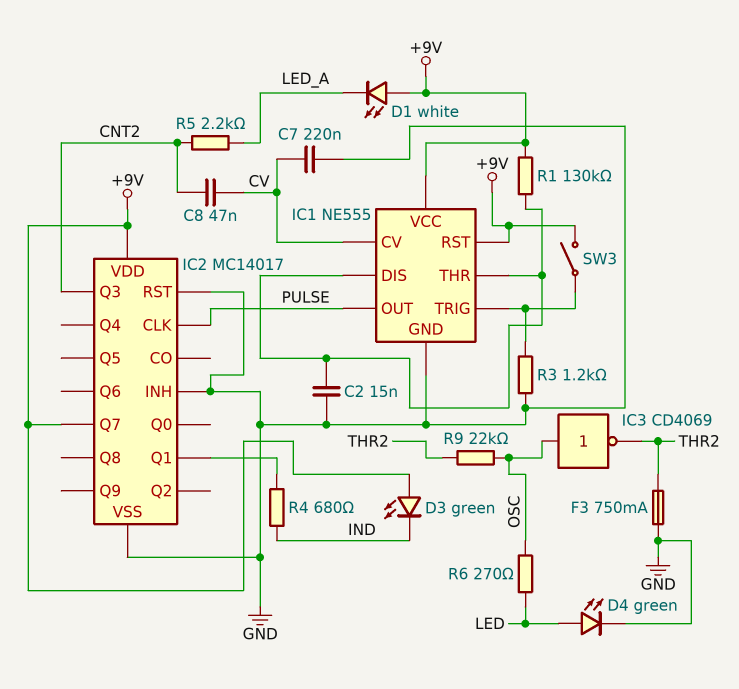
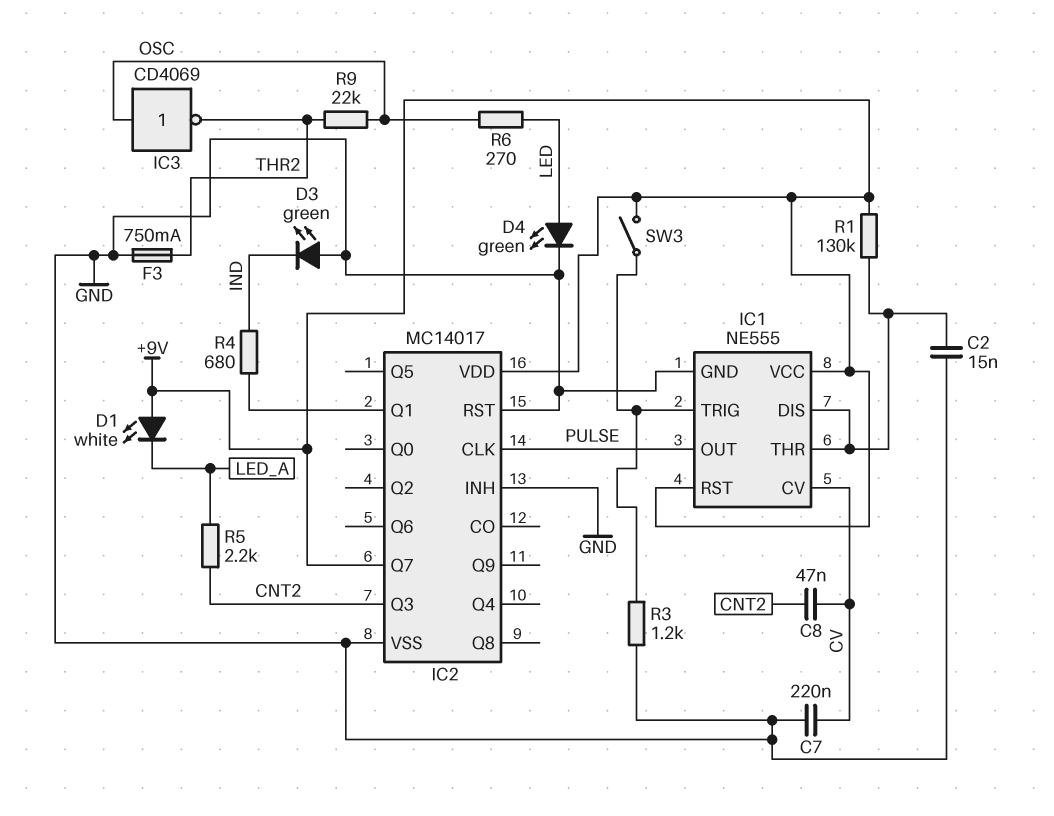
D3: LED green (A +9V, K IND) -> LED green (A GND, K IND)

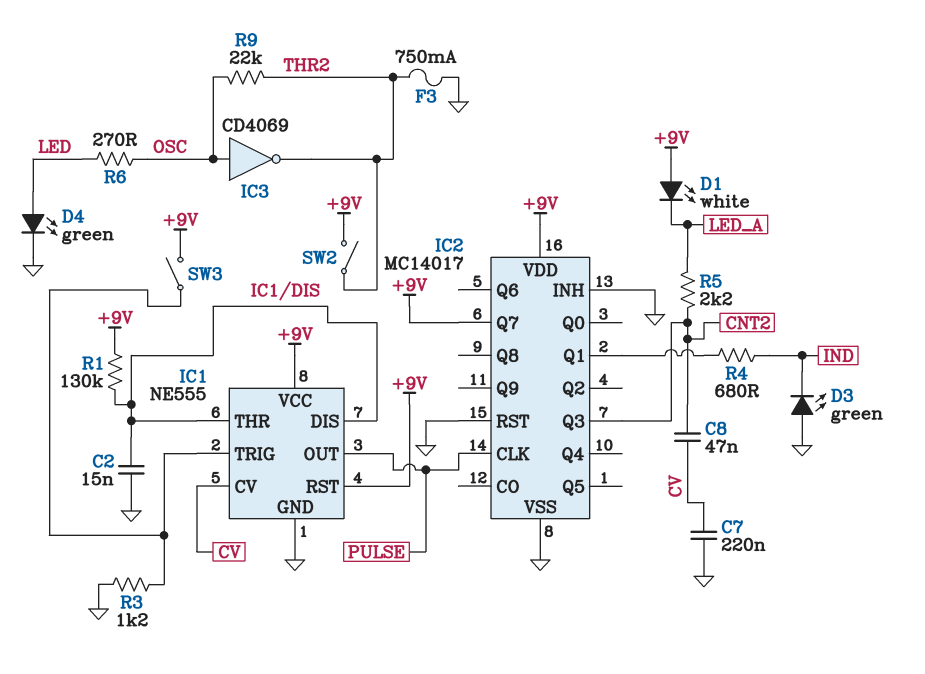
SW2: none -> switch (+9V, THR2)

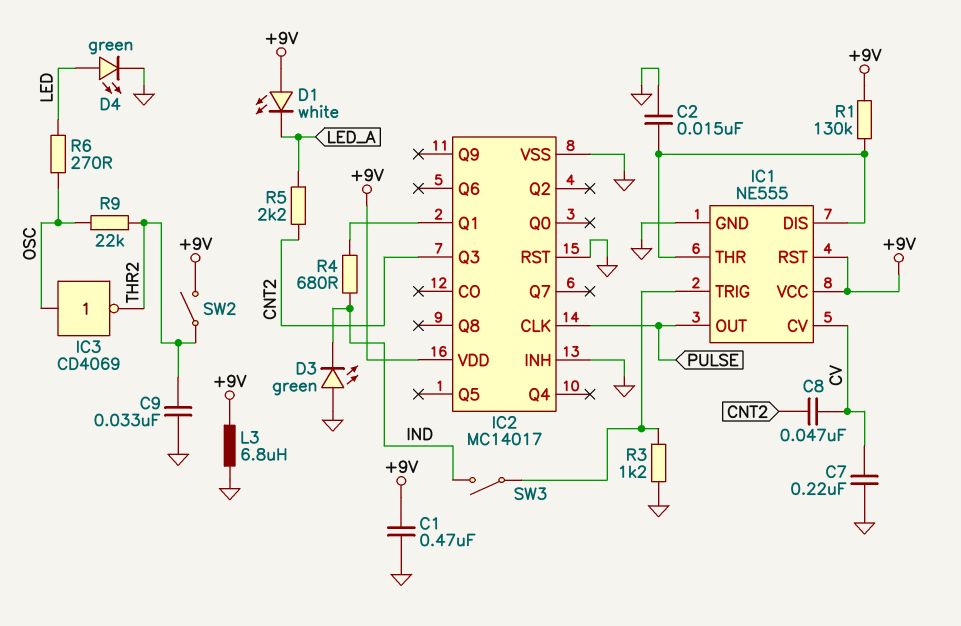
C1: none -> 470nF (+9V, GND)
C9: none -> 33nF (GND, THR2)
F3: 750mA (GND, THR2) -> none
IC2 pin Q7: +9V -> none
L3: none -> 6.8uH (+9V, GND)
SW3: switch (+9V, IC1/TRIG) -> switch (IC1/TRIG, IND)

